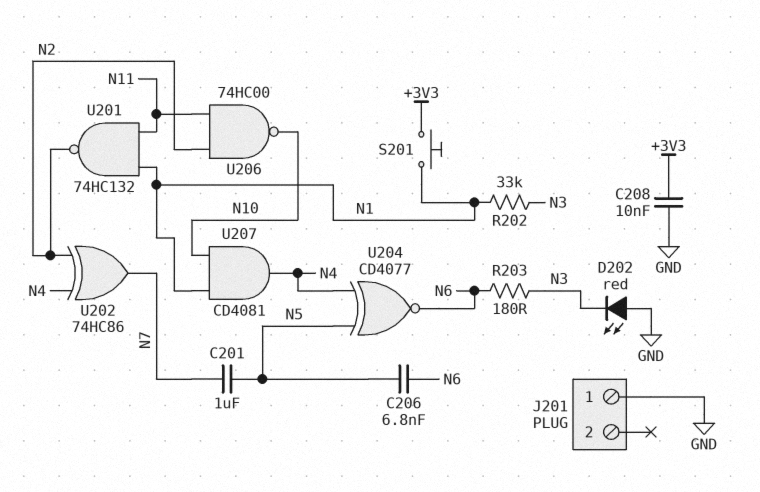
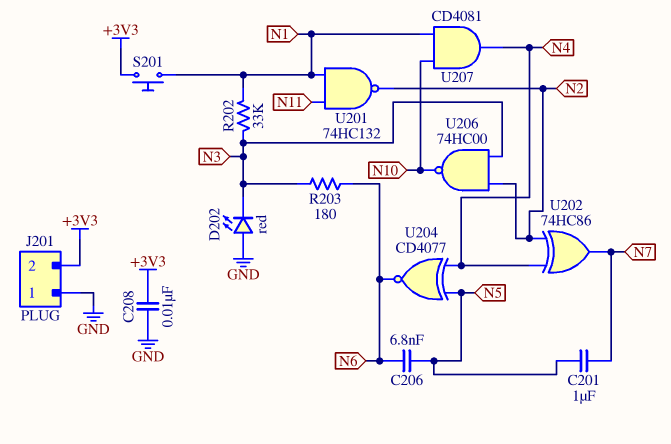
J201 pin 2: none -> +3V3
U206: NAND 74HC00 (in N2, in N11, out N10) -> NAND 74HC00 (in N2, in N3, out N10)

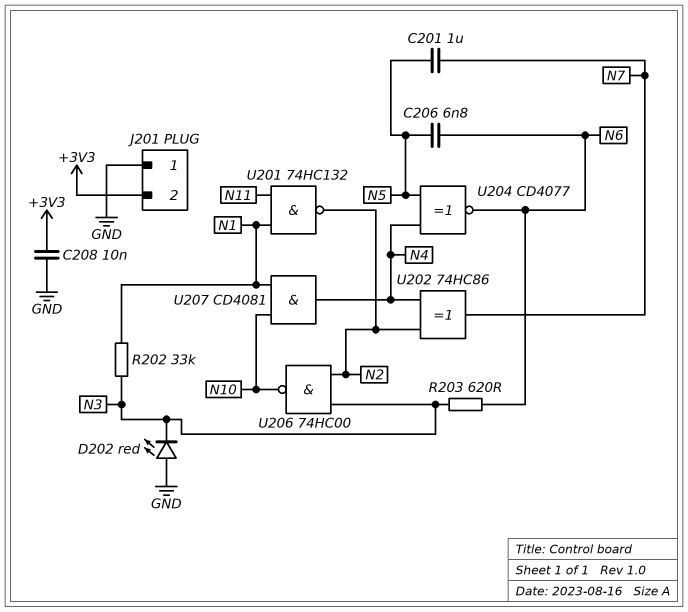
R203: 180 (N3, N6) -> 620 (N3, N6)
S201: button (+3V3, N1) -> none

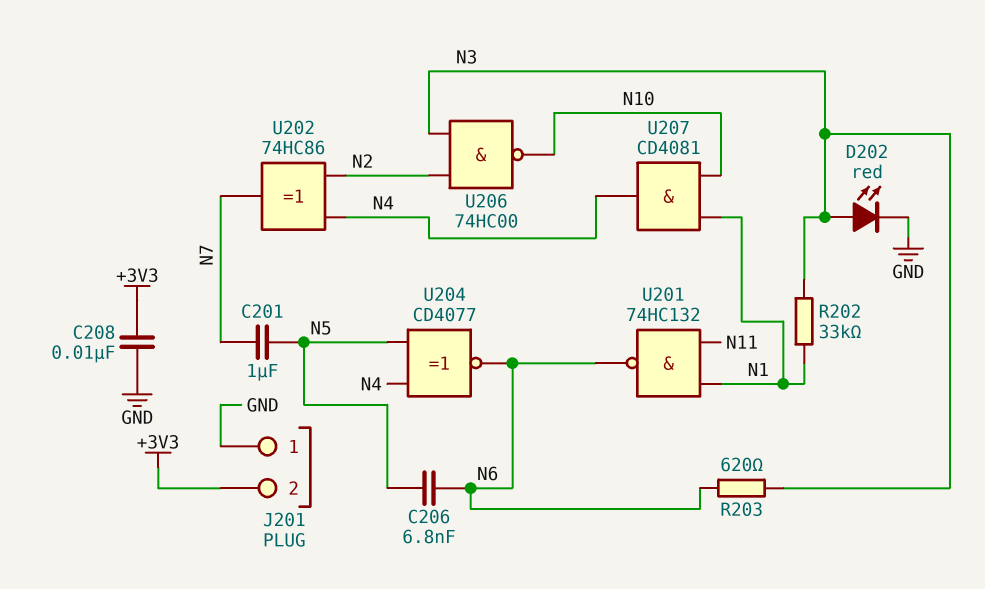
D202: LED red (A GND, K N3) -> LED red (A N3, K GND)
U201: NAND 74HC132 (in N1, in N11, out N2) -> NAND 74HC132 (in N1, in N11, out N6)

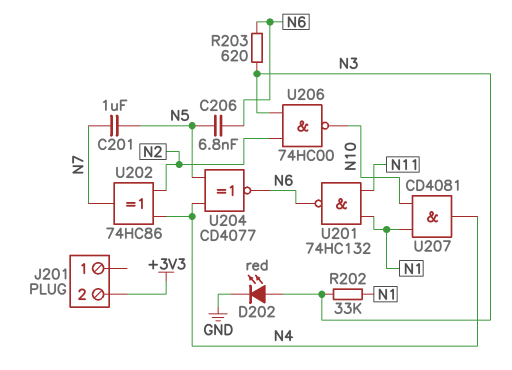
C208: 10nF (+3V3, GND) -> none
J201 pin 1: GND -> none

